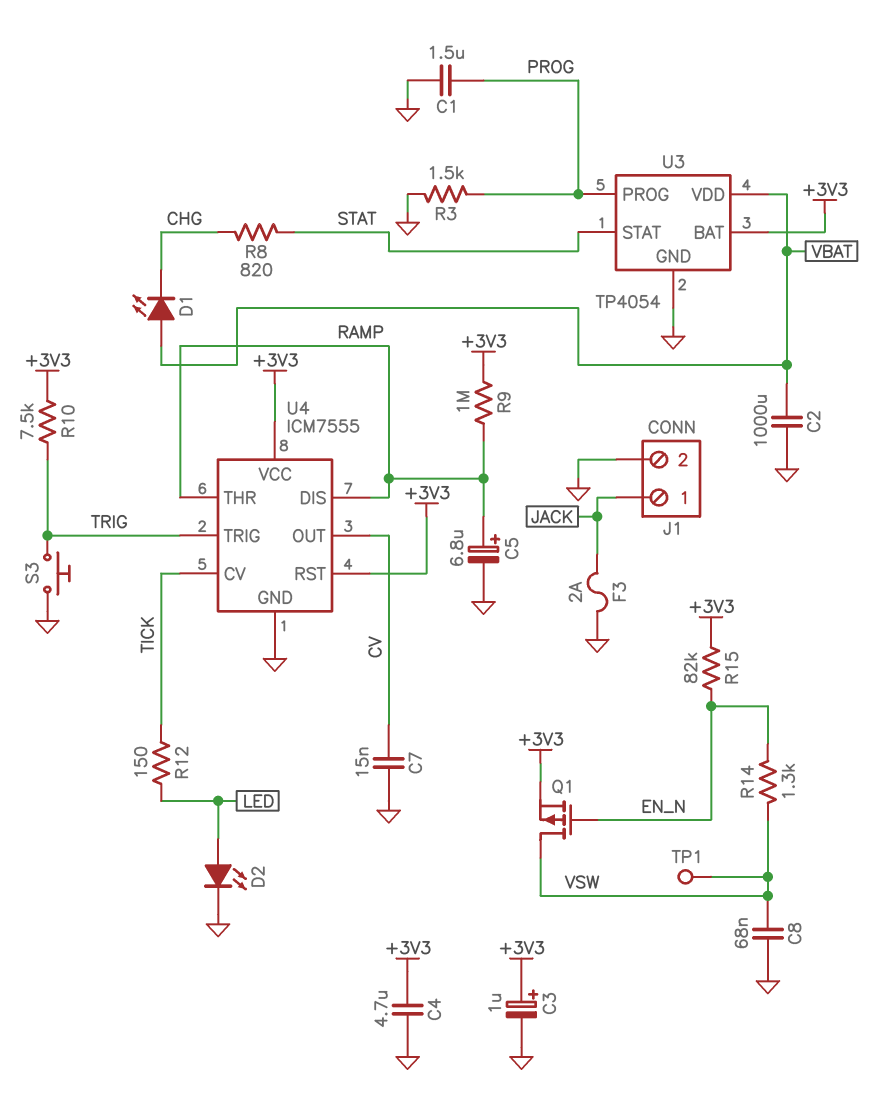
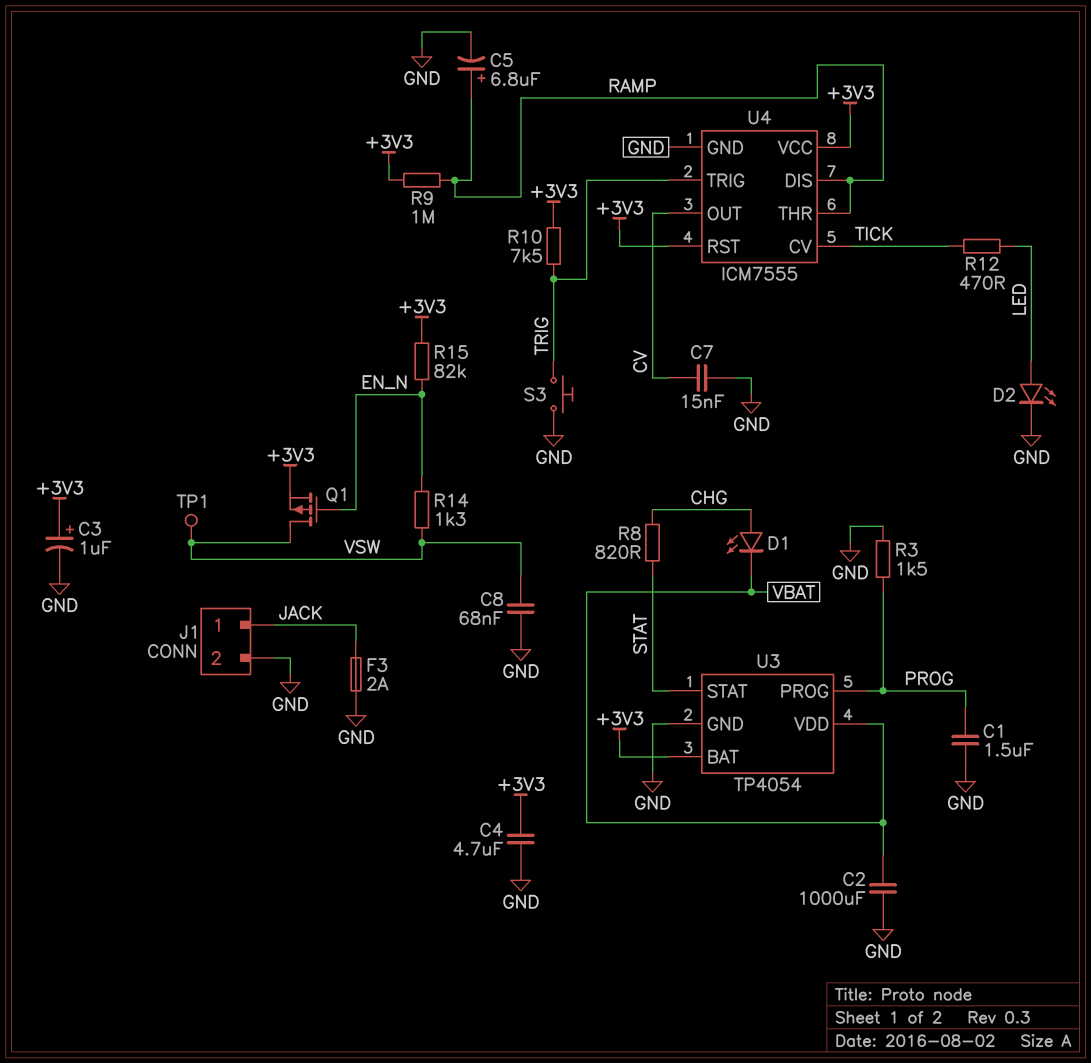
D1: LED (A VBAT, K CHG) -> LED (A CHG, K VBAT)
R12: 150 (LED, TICK) -> 470 (LED, TICK)

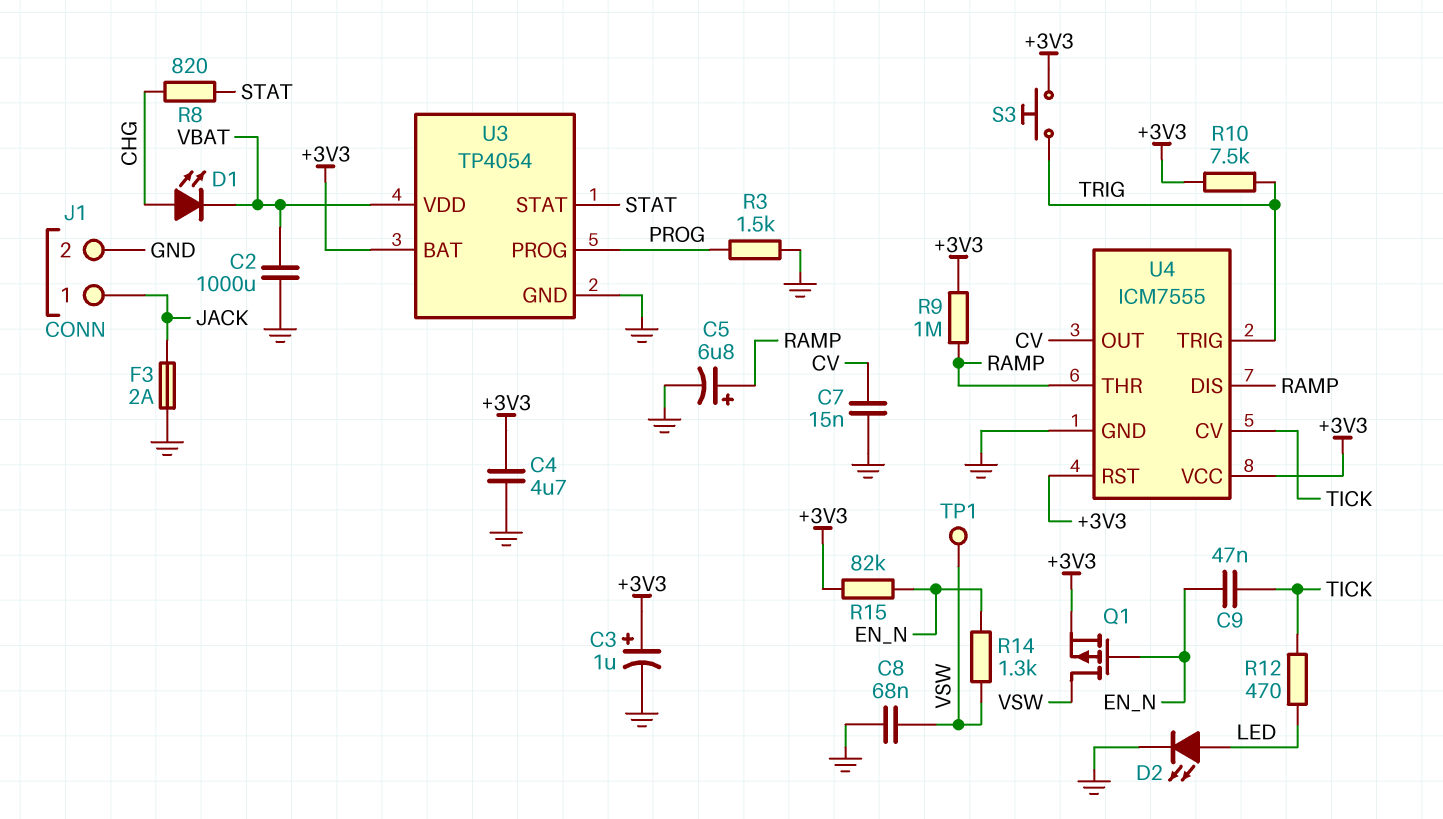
C1: 1.5uF (GND, PROG) -> none
C9: none -> 47nF (EN_N, TICK)
S3: button (GND, TRIG) -> button (+3V3, TRIG)

